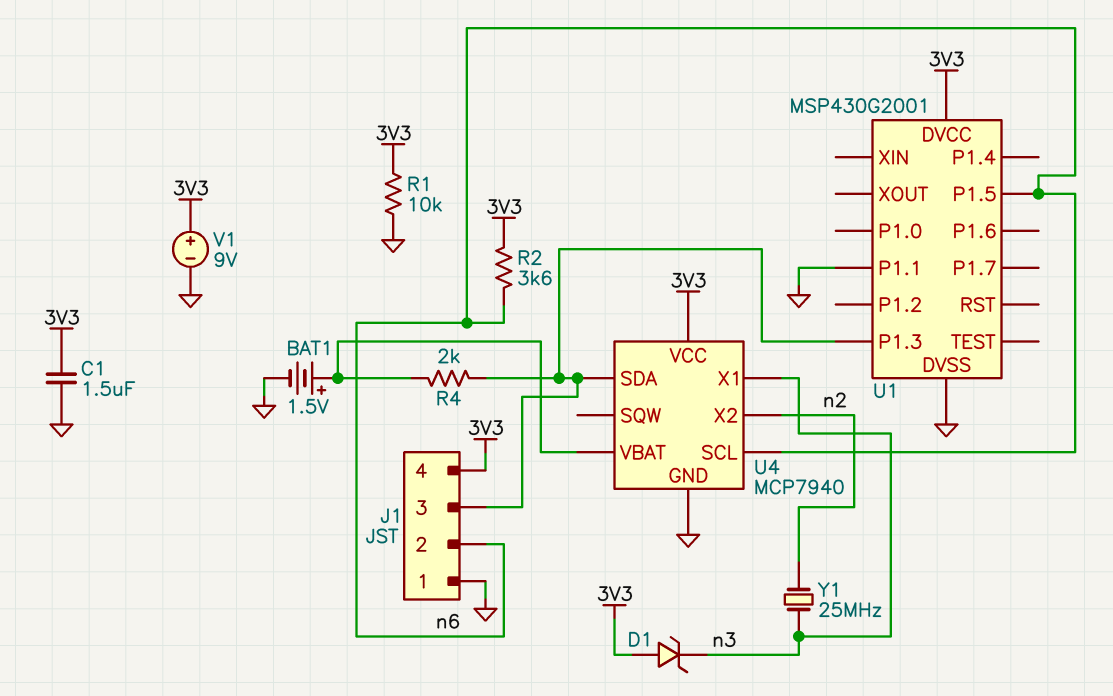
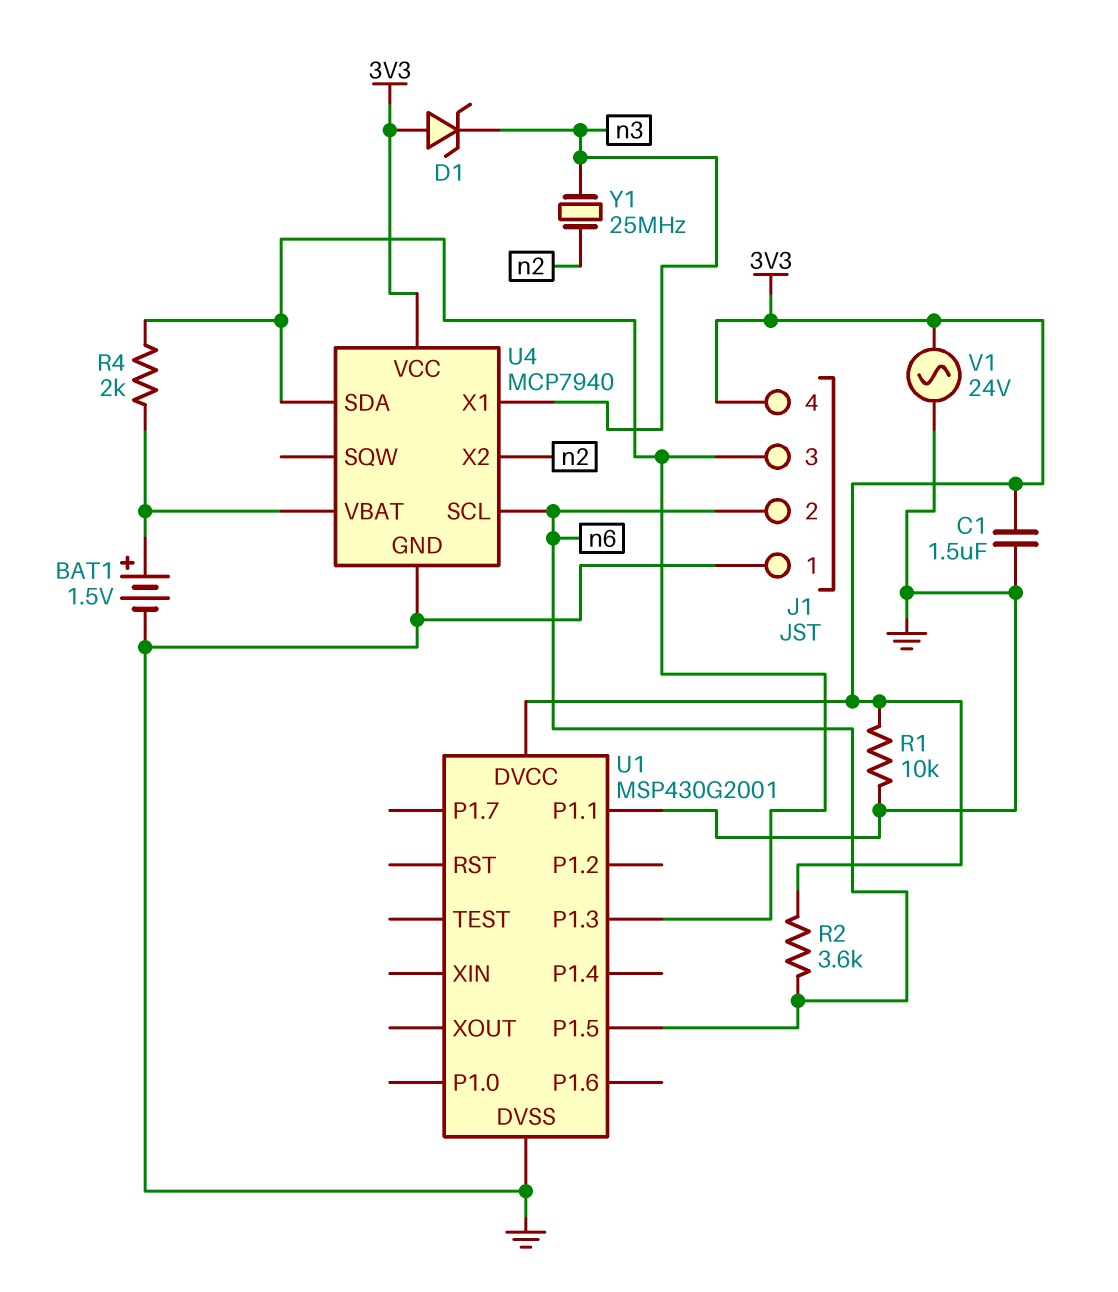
V1: 9V (plus 3V3, minus GND) -> AC 24V (3V3, GND)

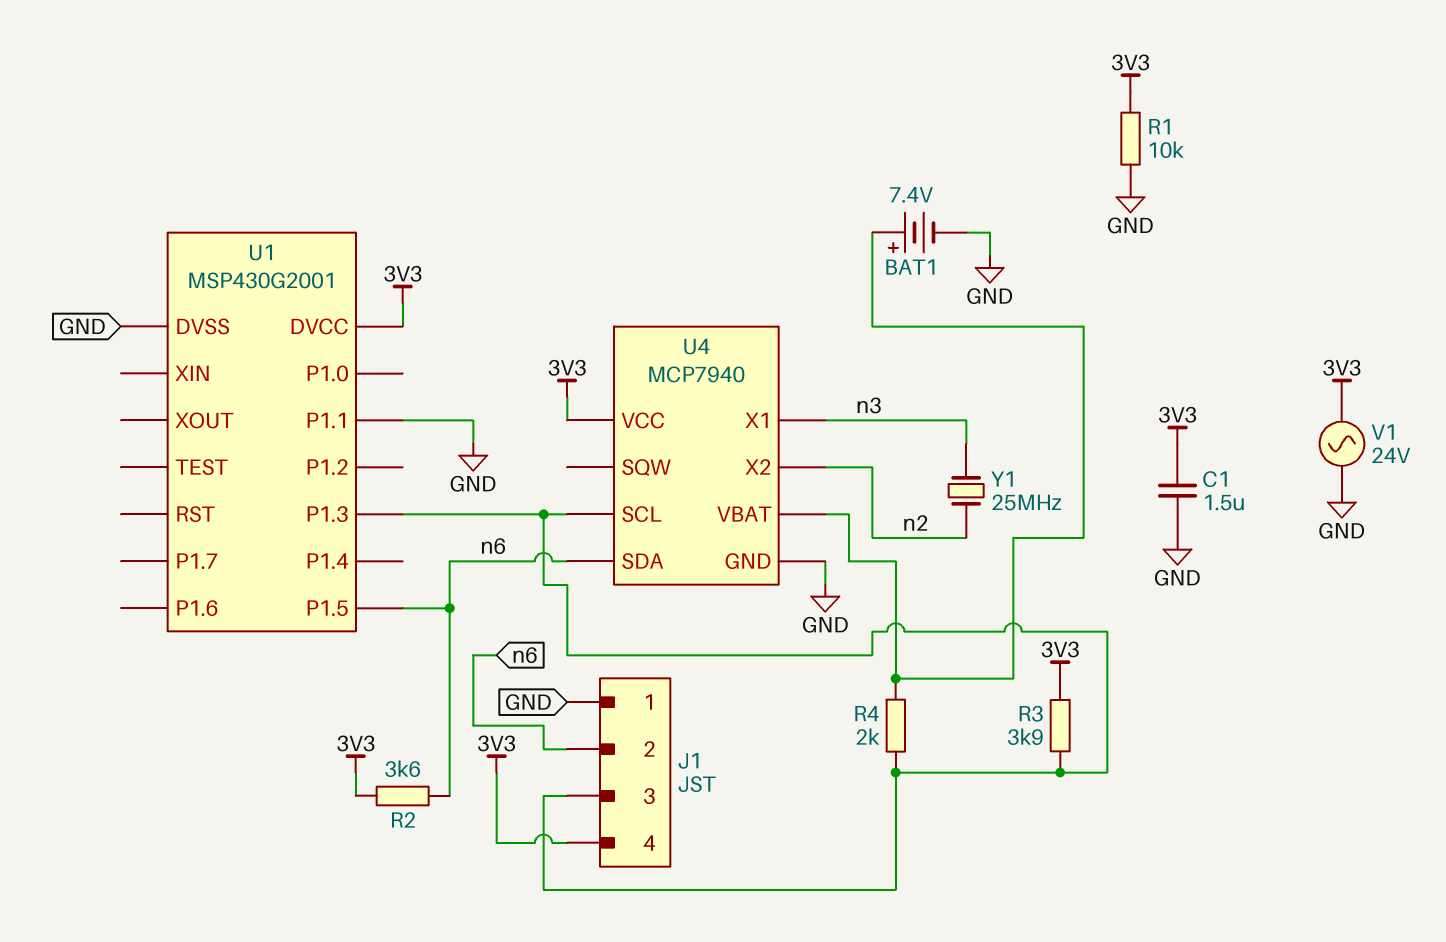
BAT1: 1.5V (plus U4/VBAT, minus GND) -> 7.4V (plus U4/VBAT, minus GND)
D1: zener (A 3V3, K n3) -> none
R3: none -> 3.9k (3V3, J1/3)
U4 pin SCL: n6 -> J1/3
U4 pin SDA: J1/3 -> n6

